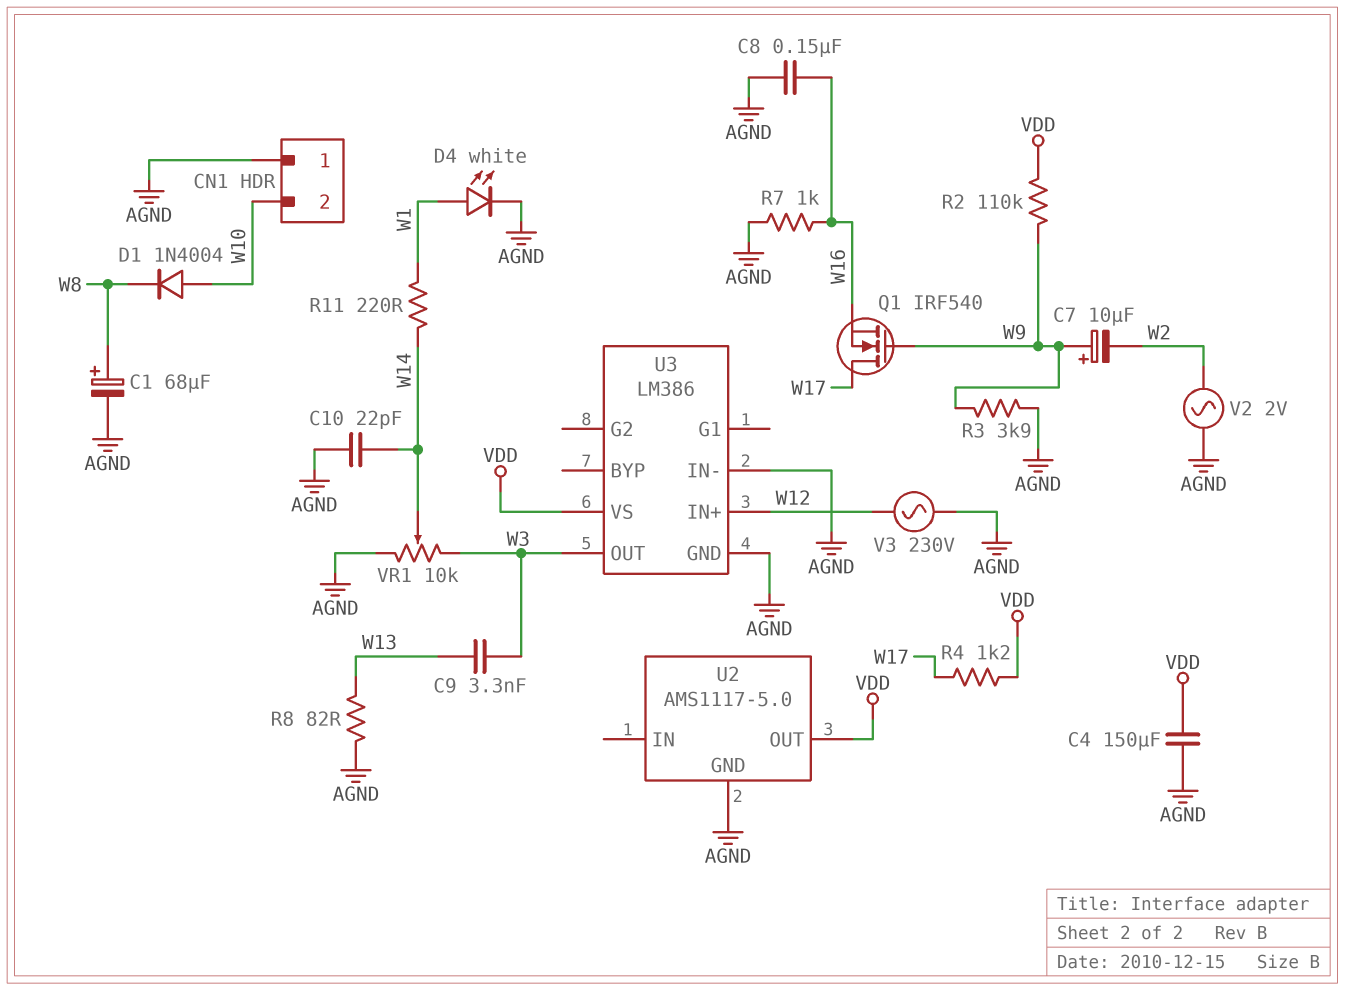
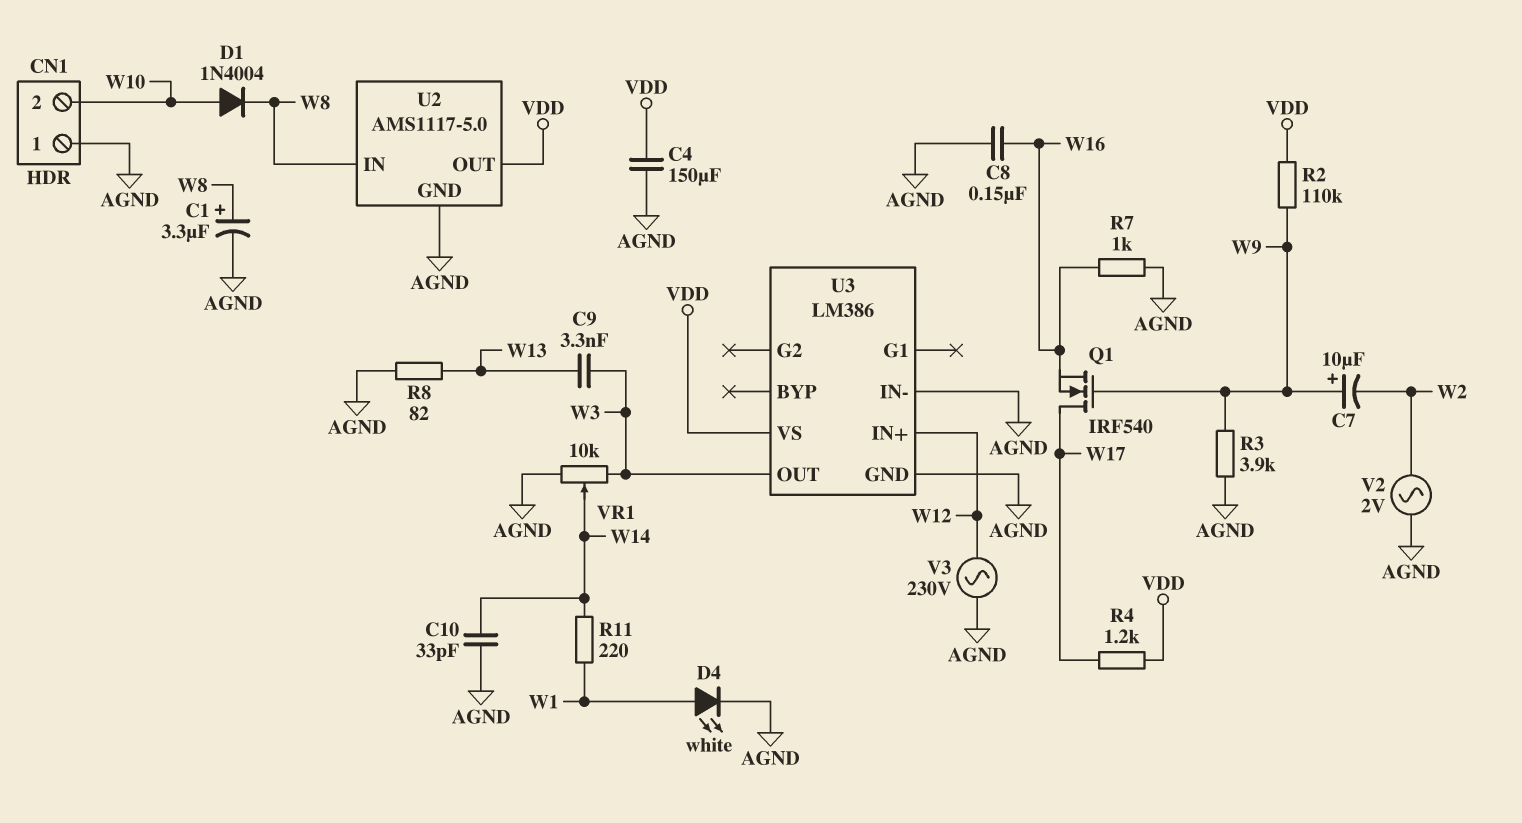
C1: 68uF (plus W8, minus AGND) -> 3.3uF (plus W8, minus AGND)
C10: 22pF (AGND, W14) -> 33pF (AGND, W14)
U2 pin IN: none -> W8

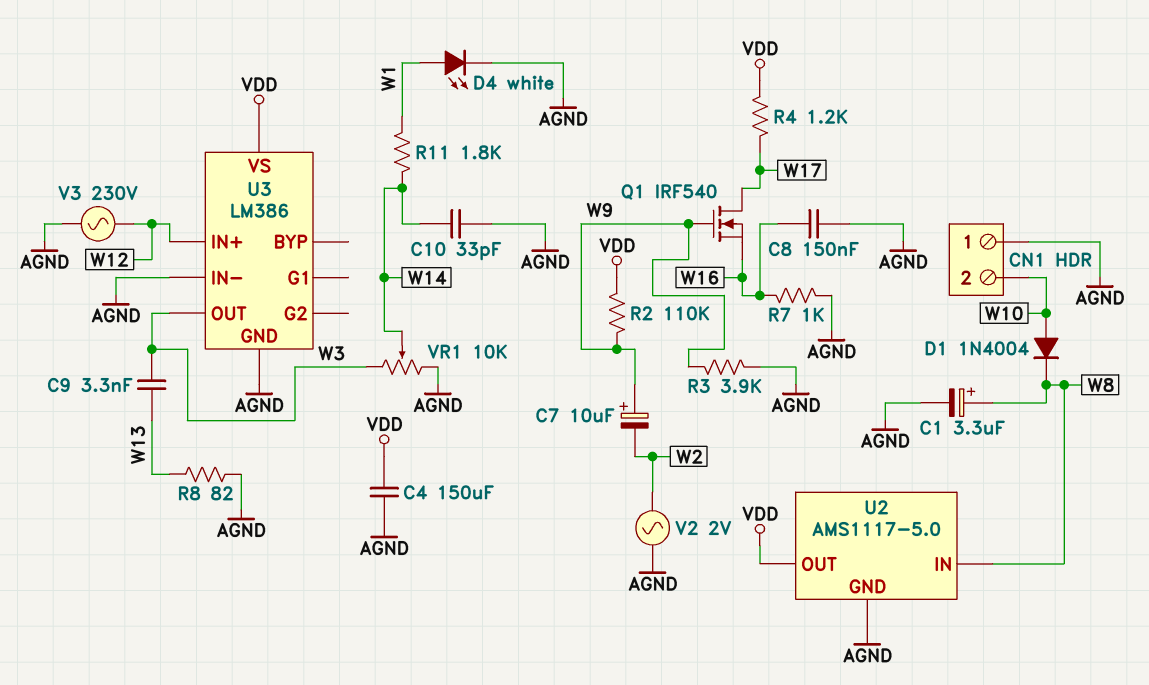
R11: 220 (W1, W14) -> 1.8k (W1, W14)

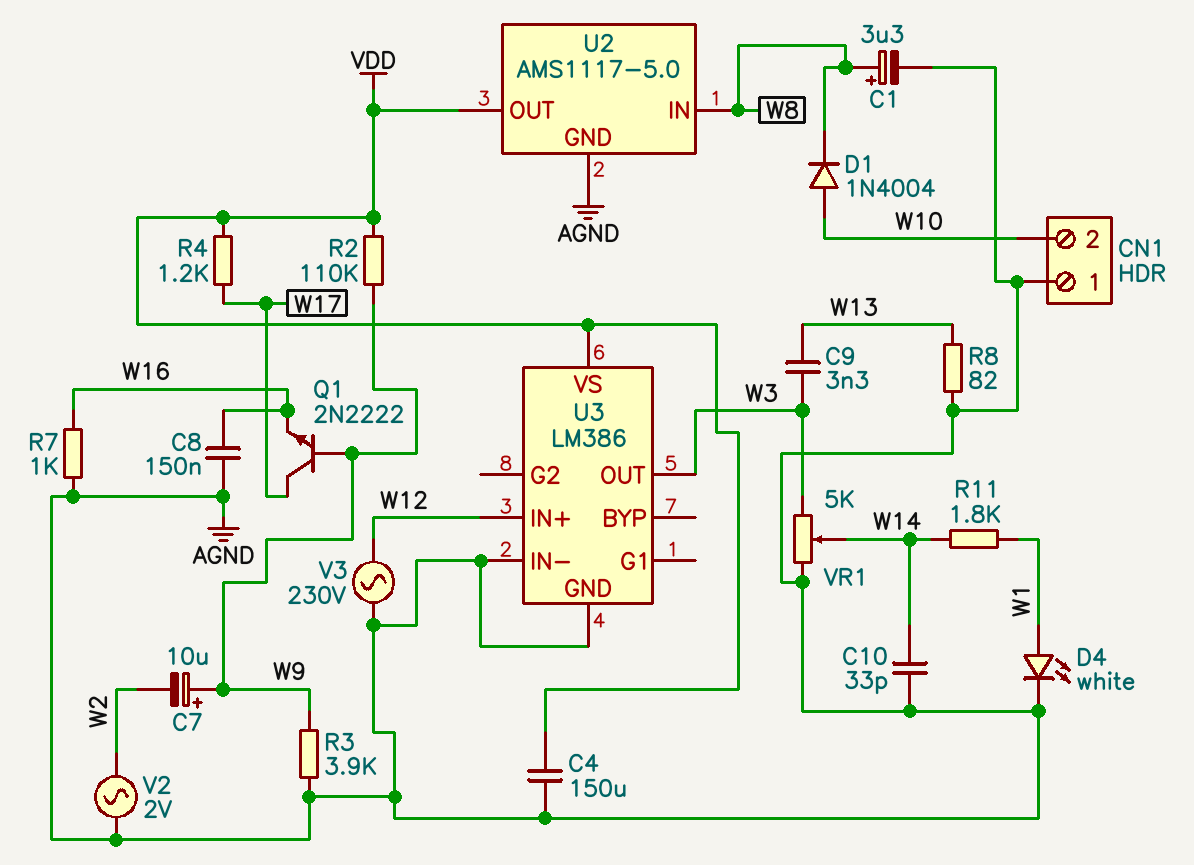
Q1: NMOS IRF540 (G W9, D W17, S W16) -> NPN 2N2222 (B W9, C W17, E W16)
VR1: 10k (AGND, W3, wiper W14) -> 5k (AGND, W3, wiper W14)

